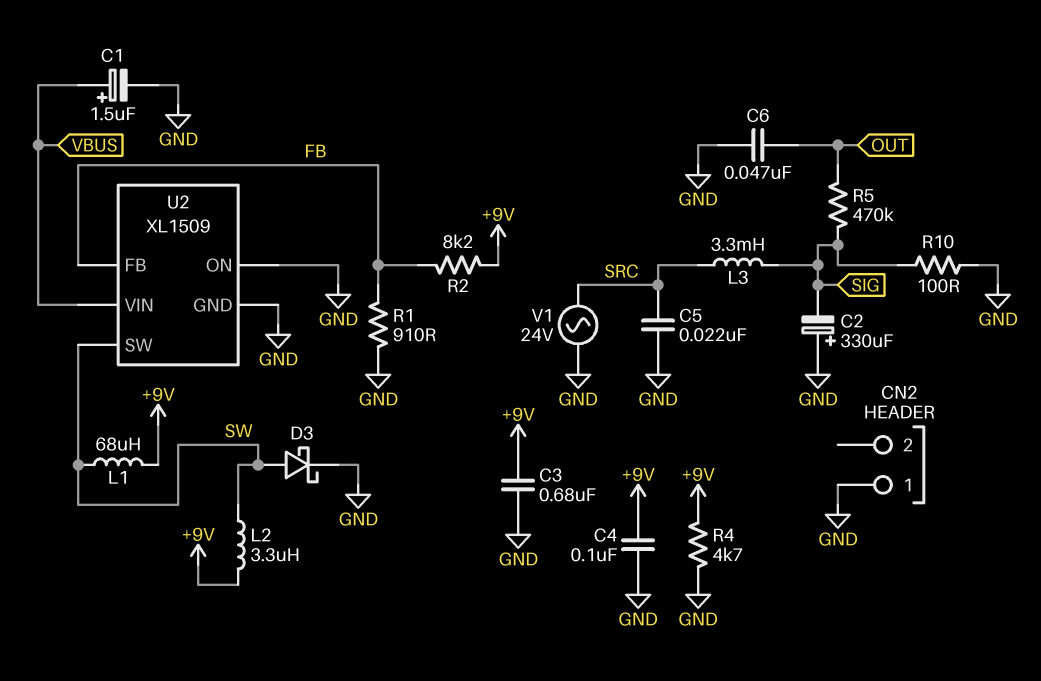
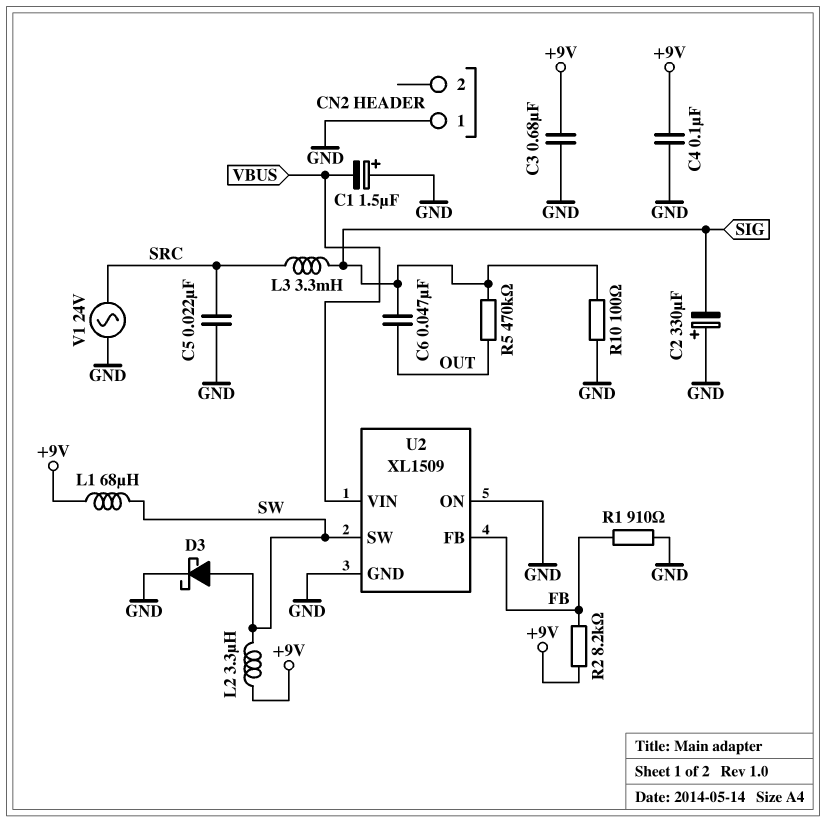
C1: 1.5uF (plus VBUS, minus GND) -> 1.5uF (plus GND, minus VBUS)
C6: 47nF (GND, OUT) -> 47nF (OUT, SIG)
R4: 4.7k (+9V, GND) -> none

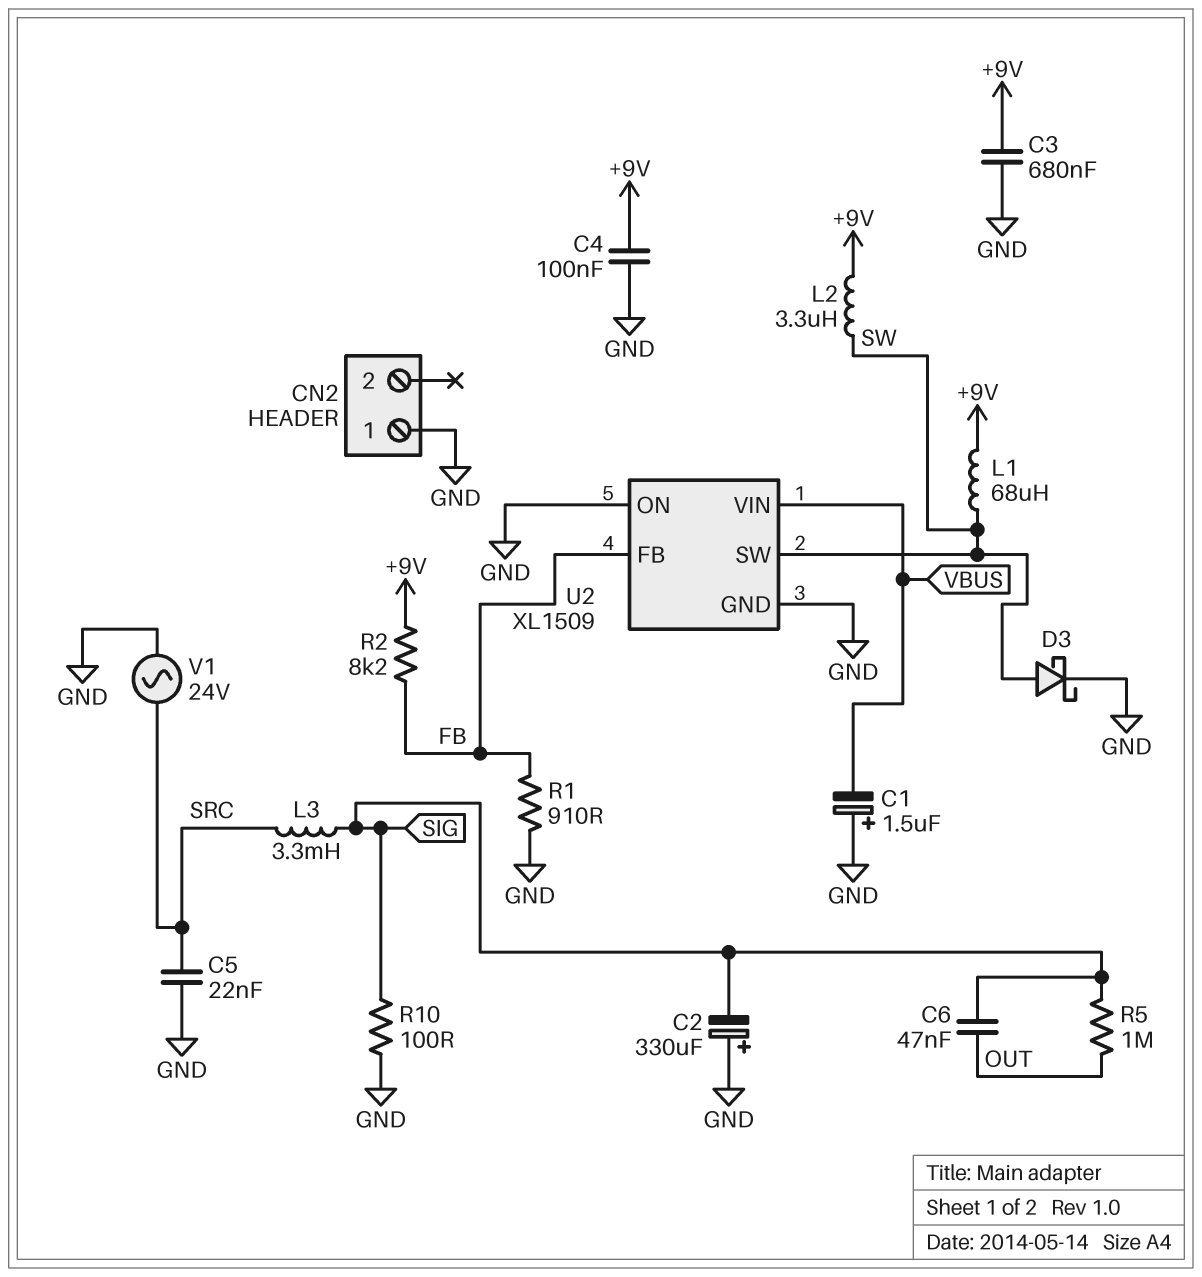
R5: 470k (OUT, SIG) -> 1M (OUT, SIG)

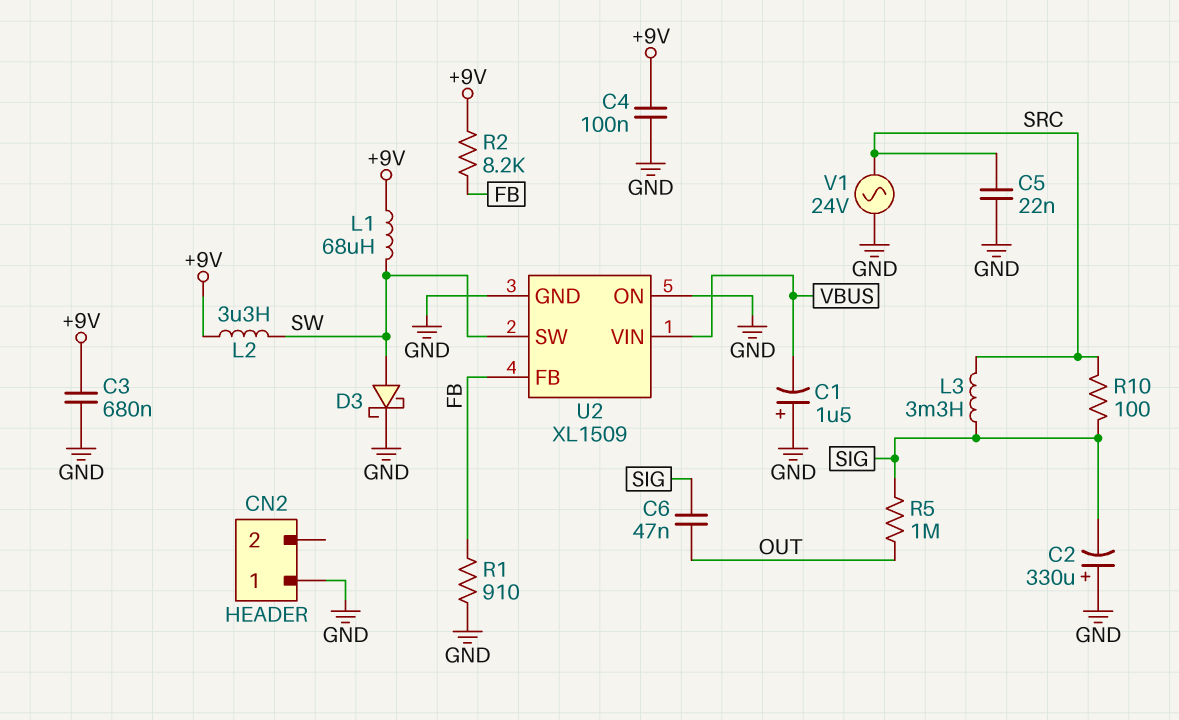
R10: 100 (GND, SIG) -> 100 (SIG, SRC)

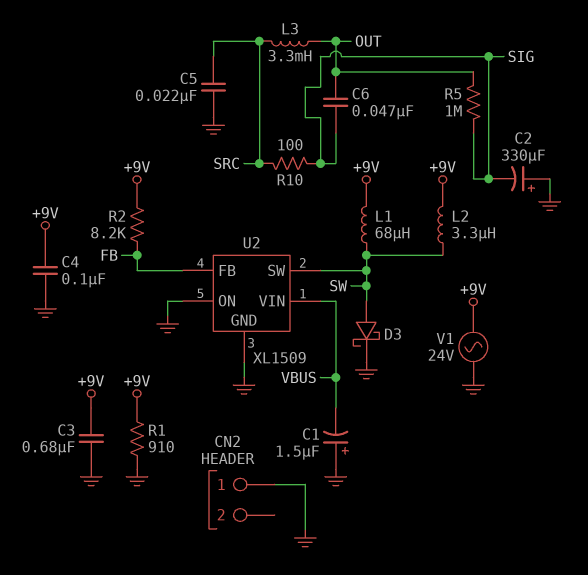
L3: 3.3mH (SIG, SRC) -> 3.3mH (OUT, SRC)
R1: 910 (FB, GND) -> 910 (+9V, GND)
V1: AC 24V (GND, SRC) -> AC 24V (+9V, GND)

